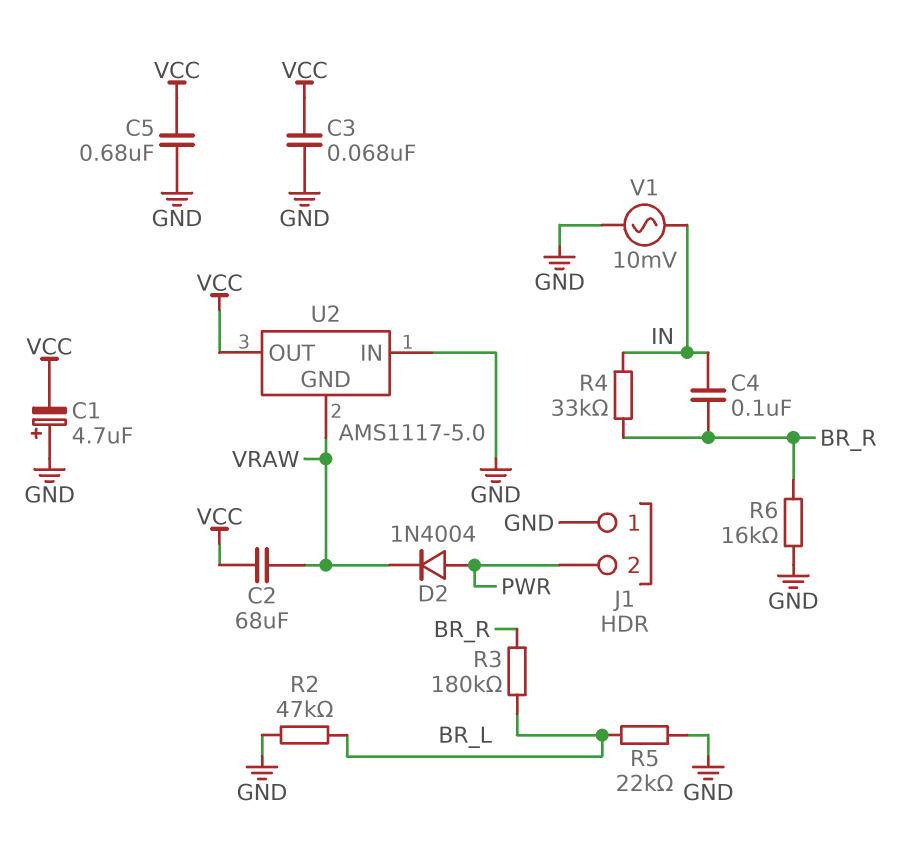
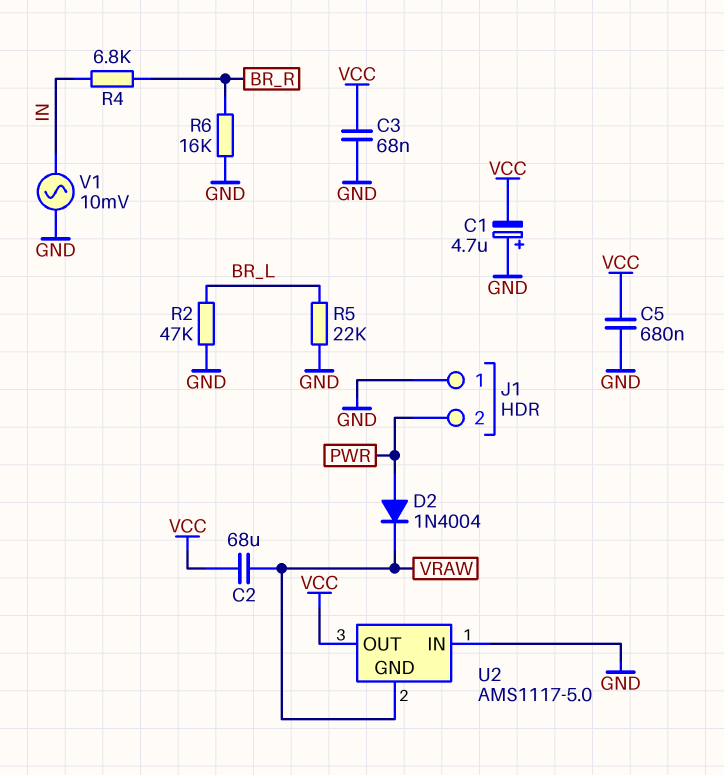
C4: 100nF (BR_R, IN) -> none
R3: 180k (BR_L, BR_R) -> none
R4: 33k (BR_R, IN) -> 6.8k (BR_R, IN)

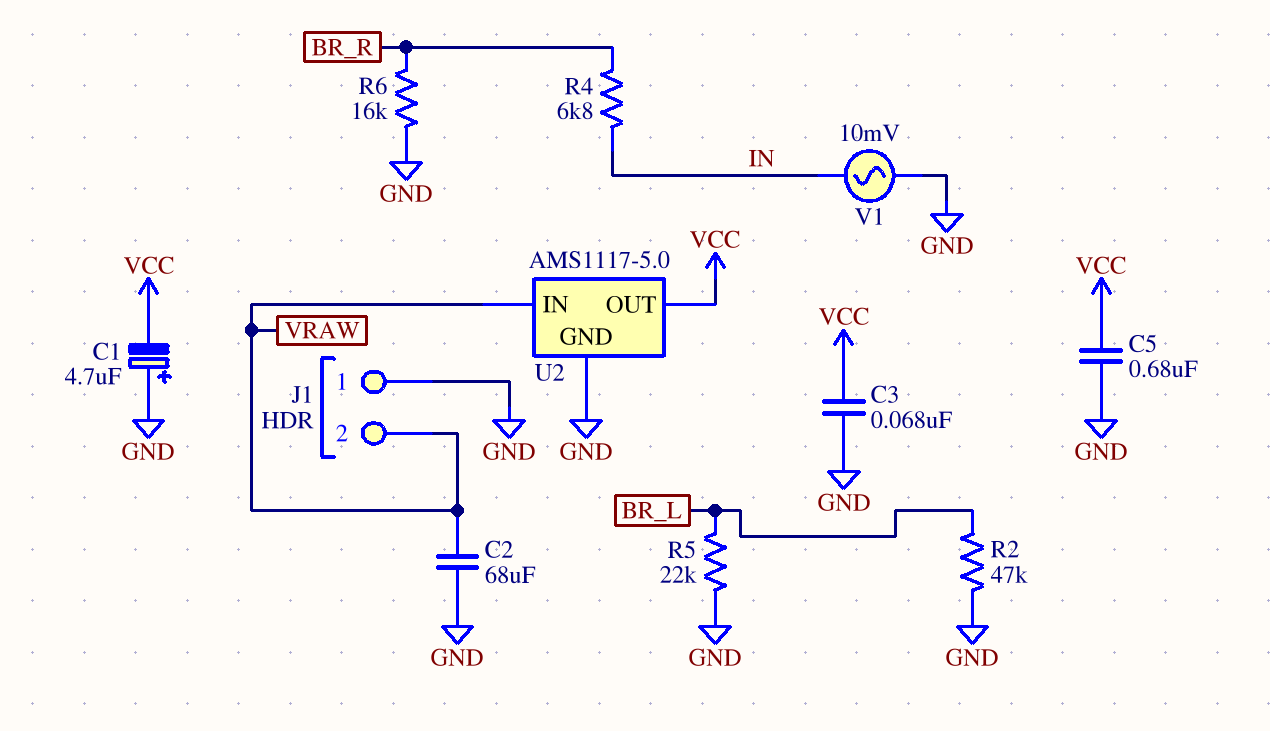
C2: 68uF (VCC, VRAW) -> 68uF (GND, VRAW)
D2: diode 1N4004 (A PWR, K VRAW) -> none
J1 pin 2: PWR -> VRAW
U2 pin GND: VRAW -> GND
U2 pin IN: GND -> VRAW

